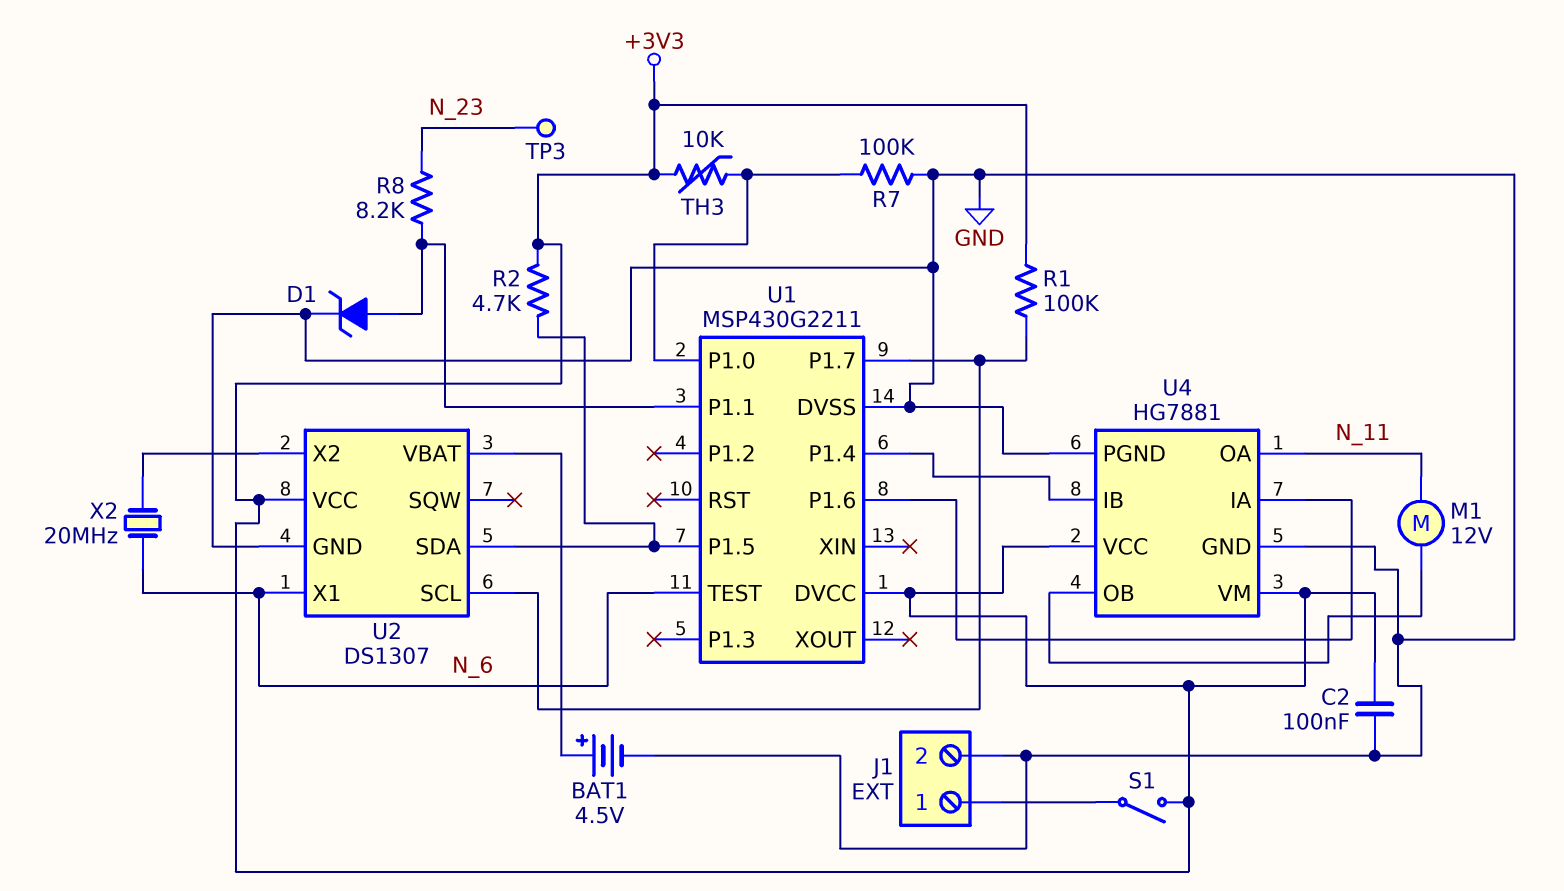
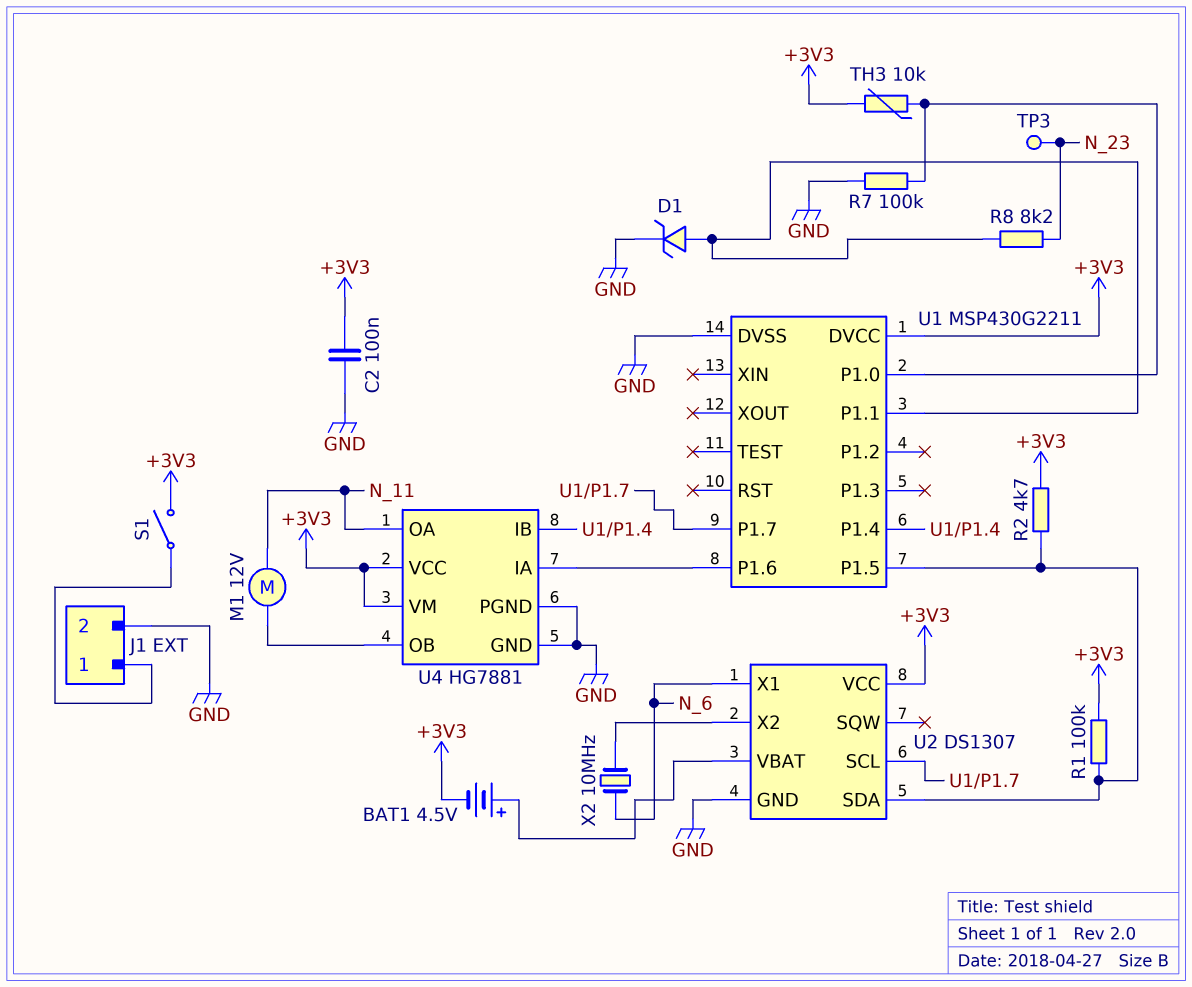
BAT1: 4.5V (plus U2/VBAT, minus GND) -> 4.5V (plus U2/VBAT, minus +3V3)
R1: 100k (+3V3, U1/P1.7) -> 100k (+3V3, U1/P1.5)
U1 pin TEST: N_6 -> none
X2: 20MHz (N_6, U2/X2) -> 10MHz (N_6, U2/X2)

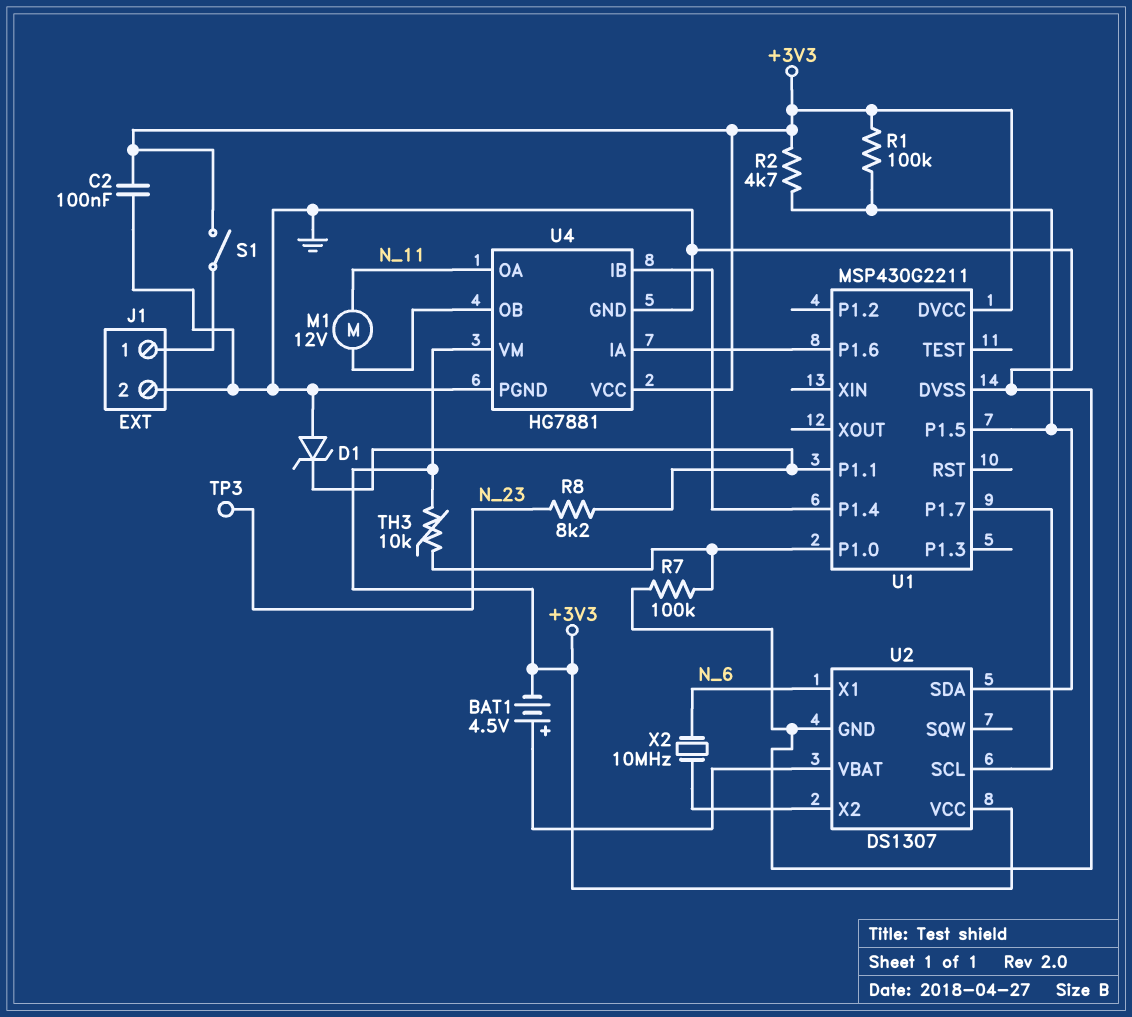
D1: zener (A U1/P1.1, K GND) -> zener (A GND, K U1/P1.1)

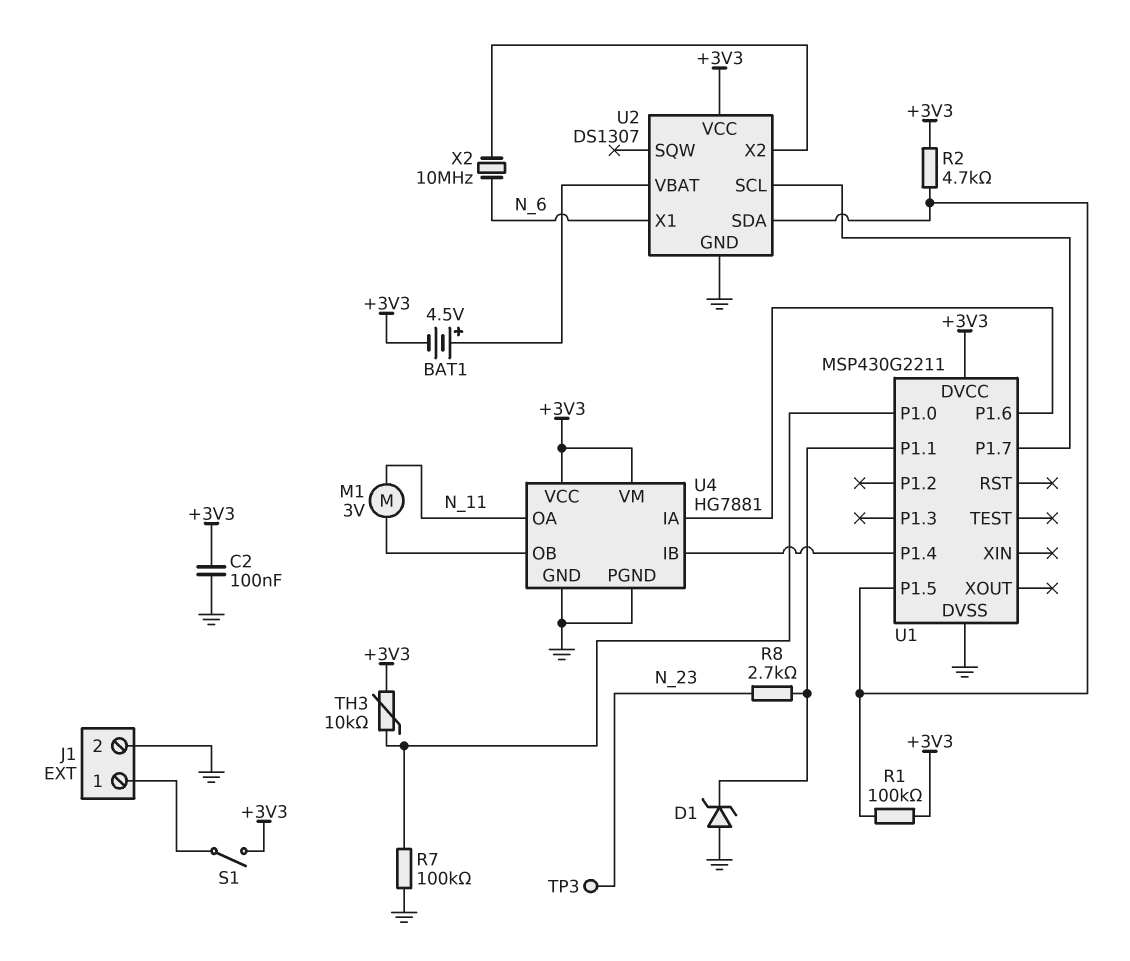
M1: motor 12V (N_11, U4/OB) -> motor 3V (N_11, U4/OB)
R8: 8.2k (N_23, U1/P1.1) -> 2.7k (N_23, U1/P1.1)

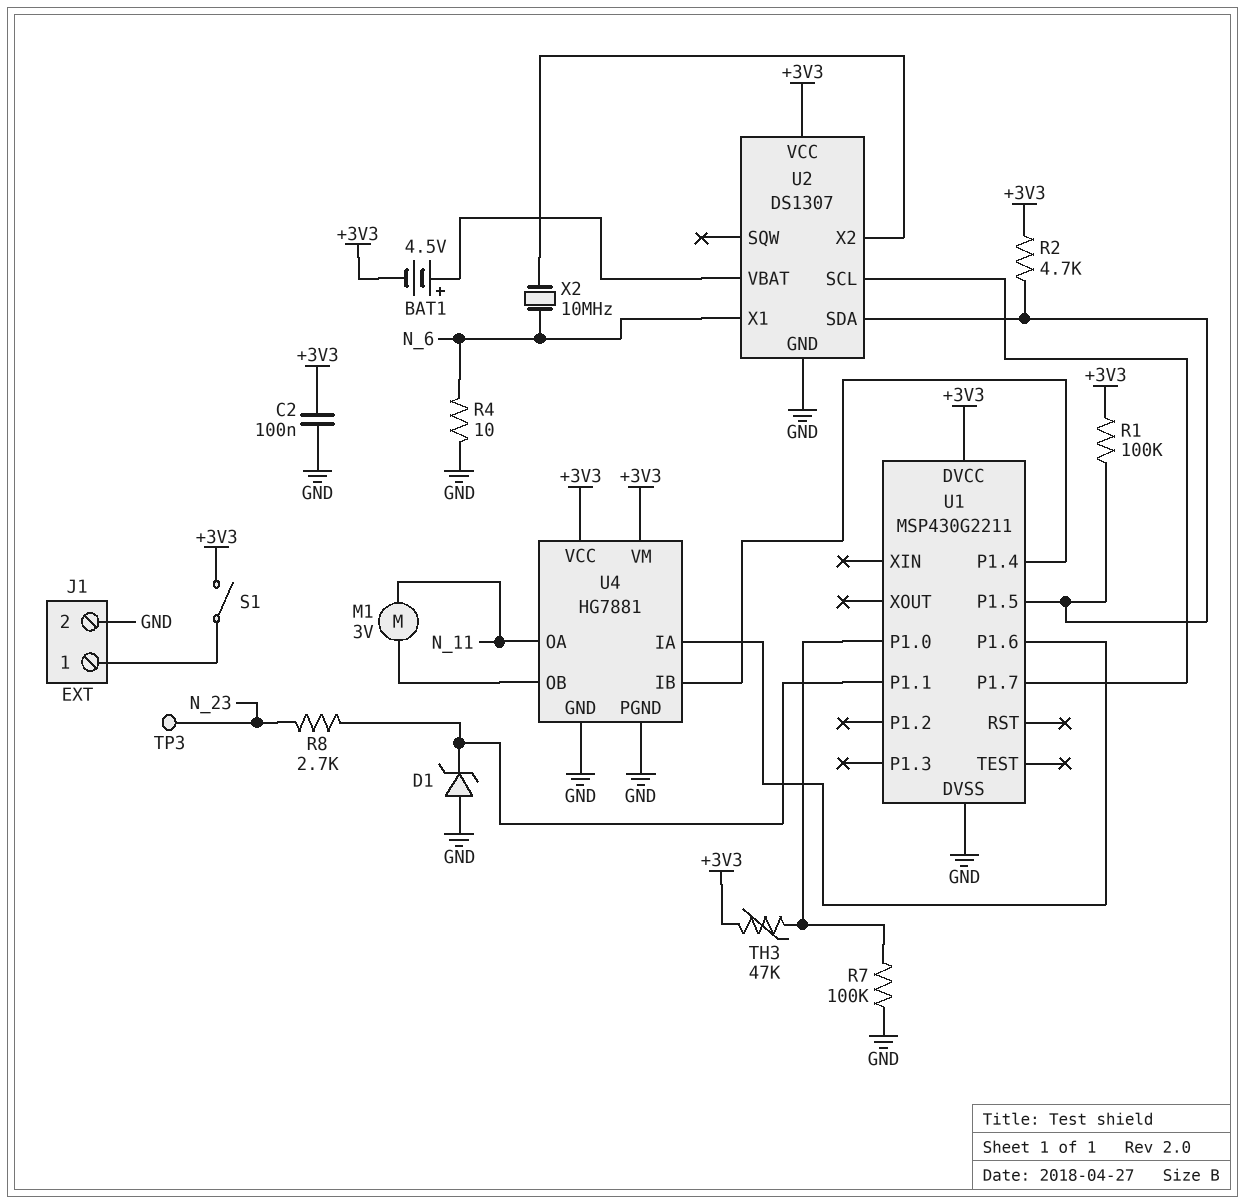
R4: none -> 10 (GND, N_6)
TH3: 10k (+3V3, U1/P1.0) -> 47k (+3V3, U1/P1.0)

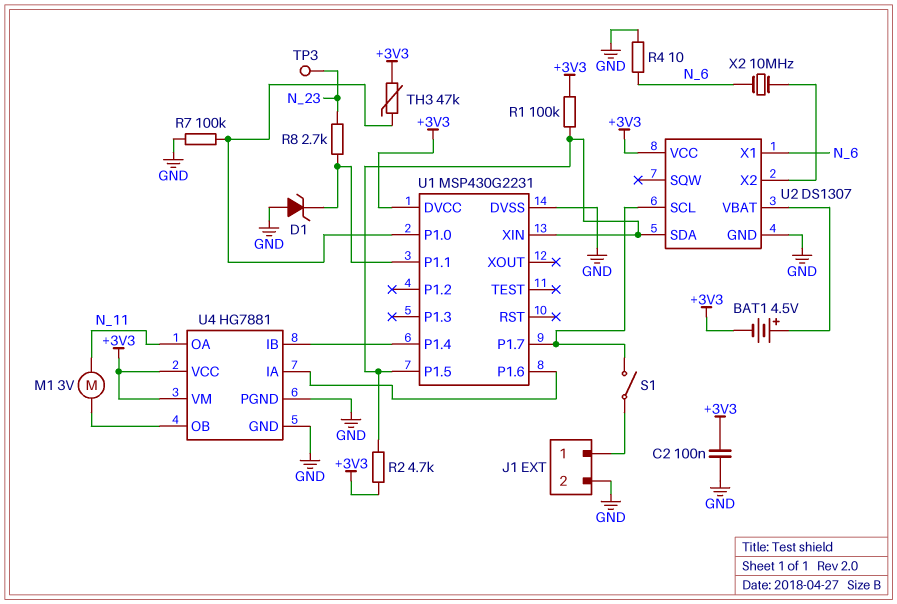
S1: switch (+3V3, J1/1) -> switch (J1/1, U1/P1.7)
U1: MSP430G2211 -> MSP430G2231
U1 pin XIN: none -> U1/P1.5

